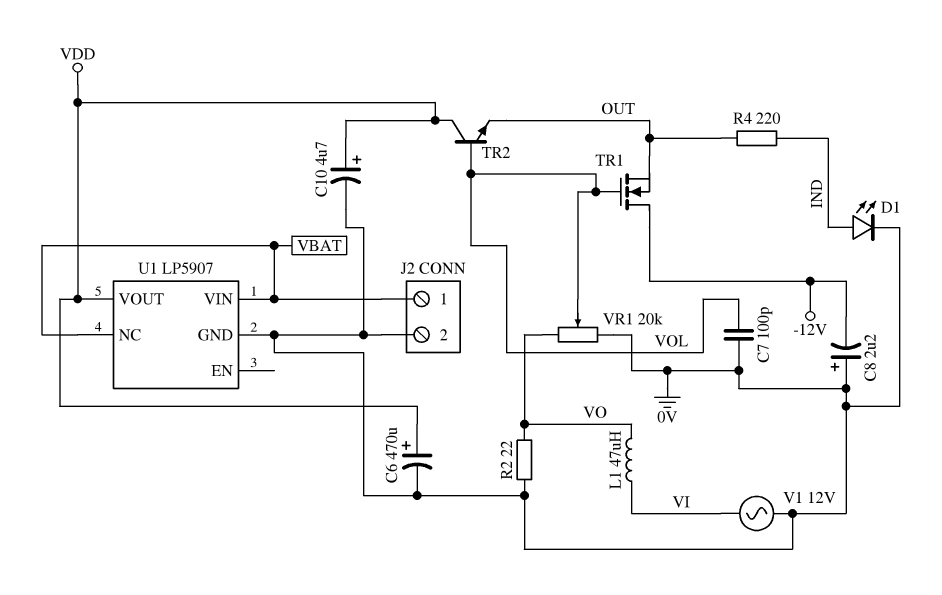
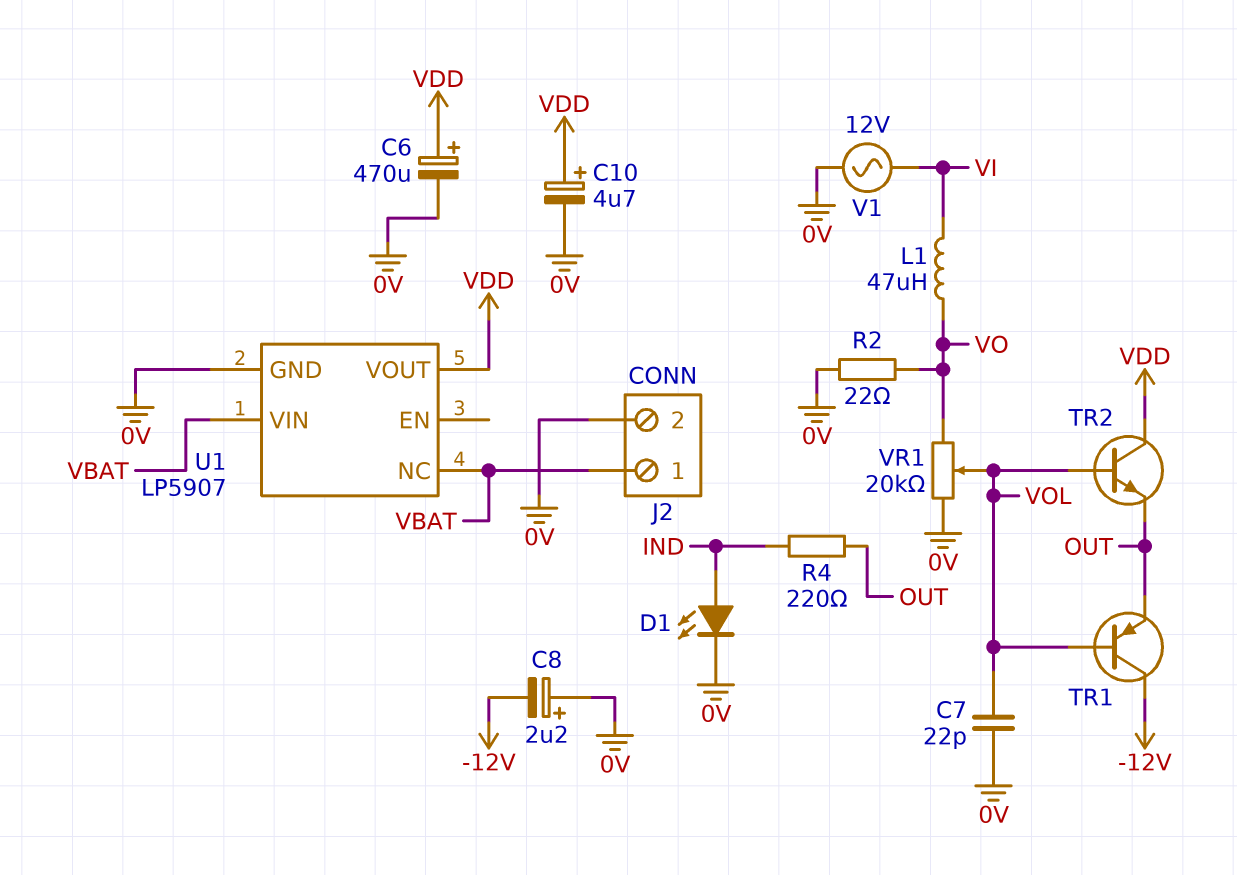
C7: 100pF (0V, VOL) -> 22pF (0V, VOL)
TR1: NMOS (G VOL, D -12V, S OUT) -> PNP (B VOL, C -12V, E OUT)

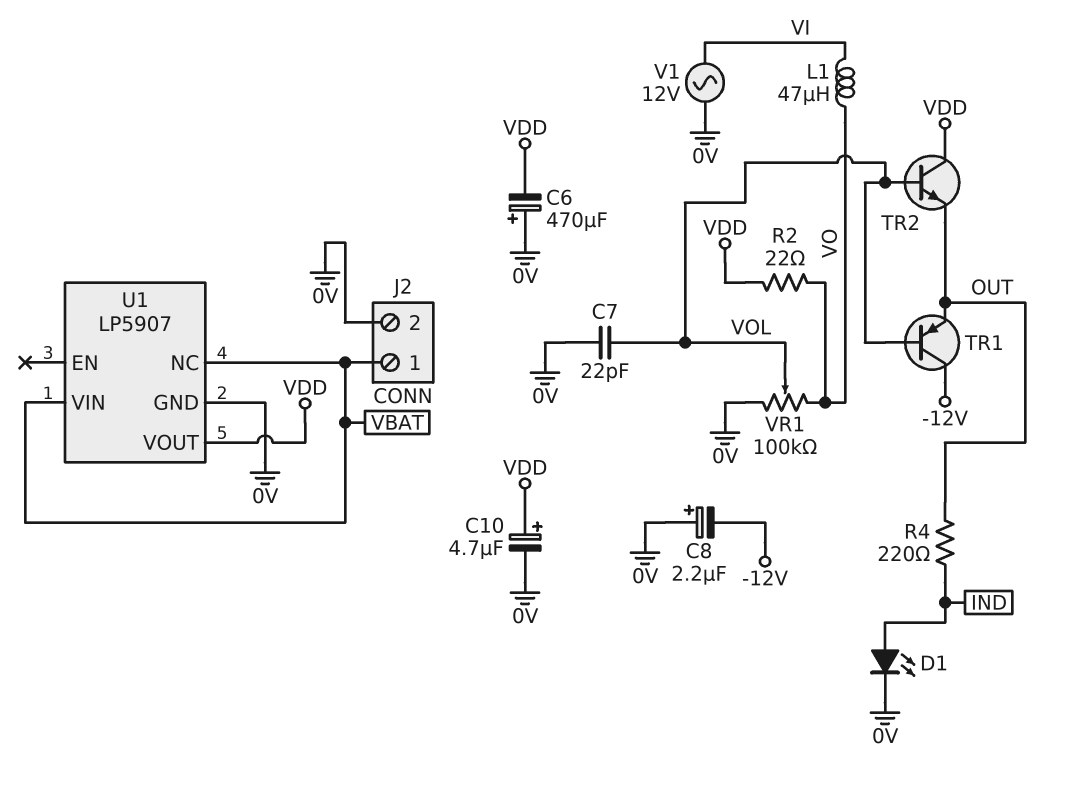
C6: 470uF (plus VDD, minus 0V) -> 470uF (plus 0V, minus VDD)
R2: 22 (0V, VO) -> 22 (VDD, VO)
VR1: 20k (0V, VO, wiper VOL) -> 100k (0V, VO, wiper VOL)

